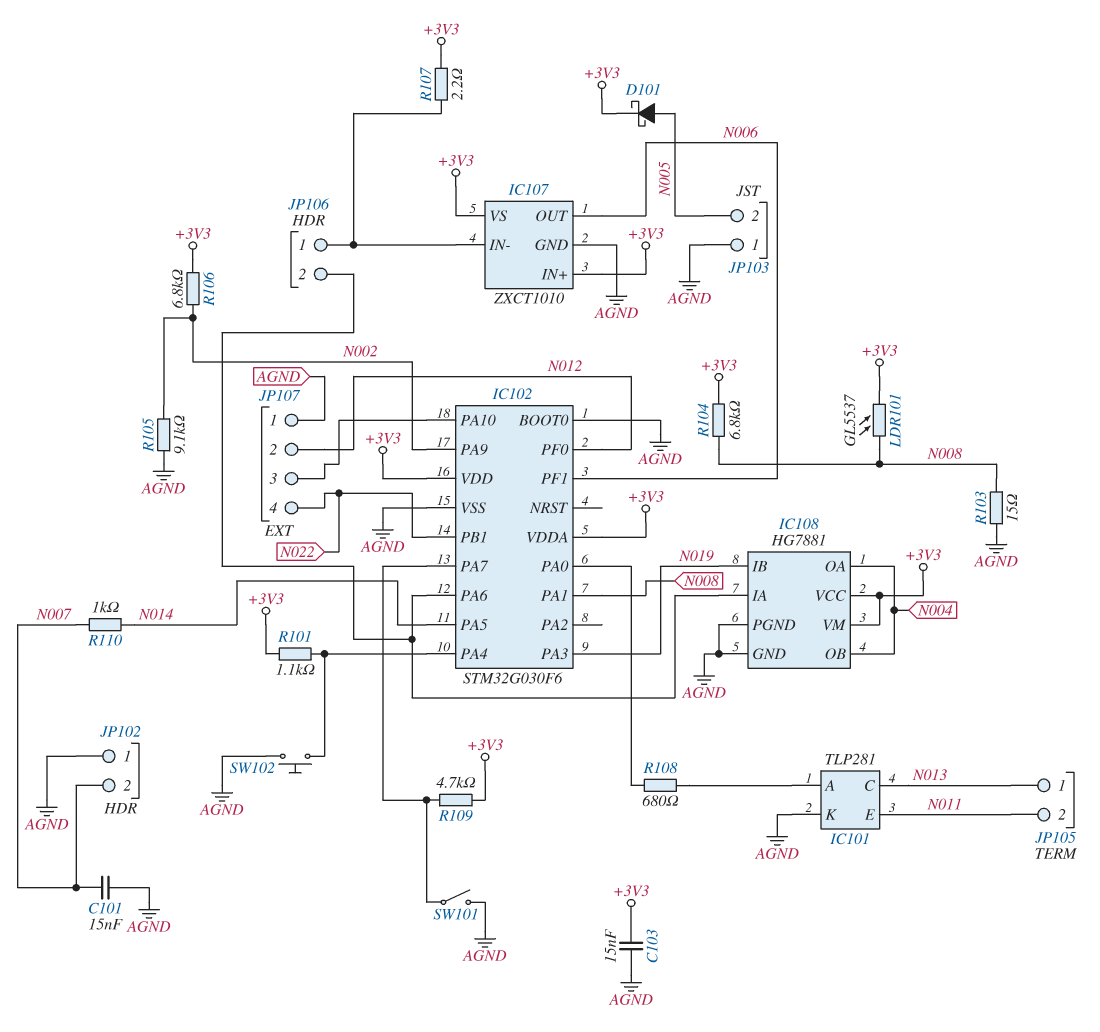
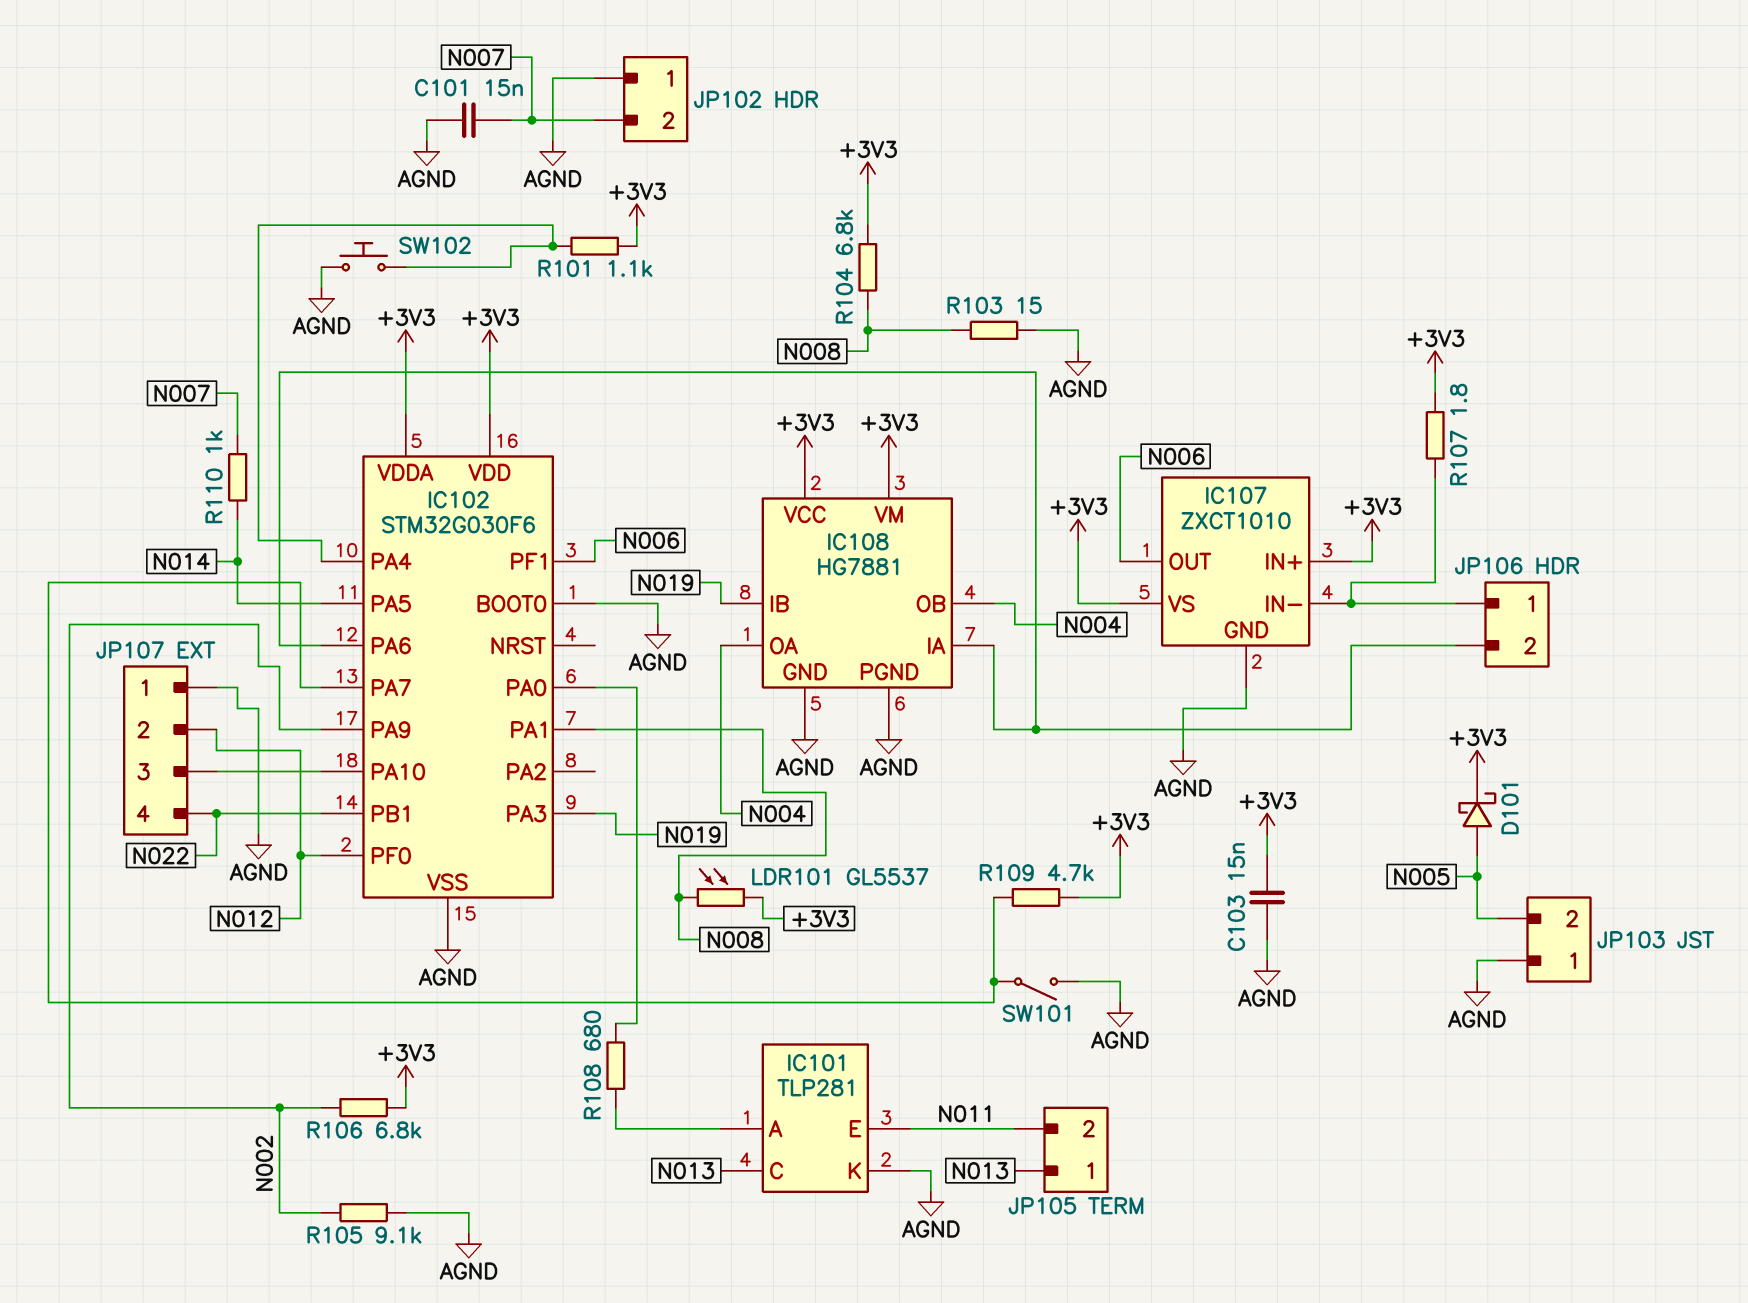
R107: 2.2 (+3V3, IC107/IN-) -> 1.8 (+3V3, IC107/IN-)

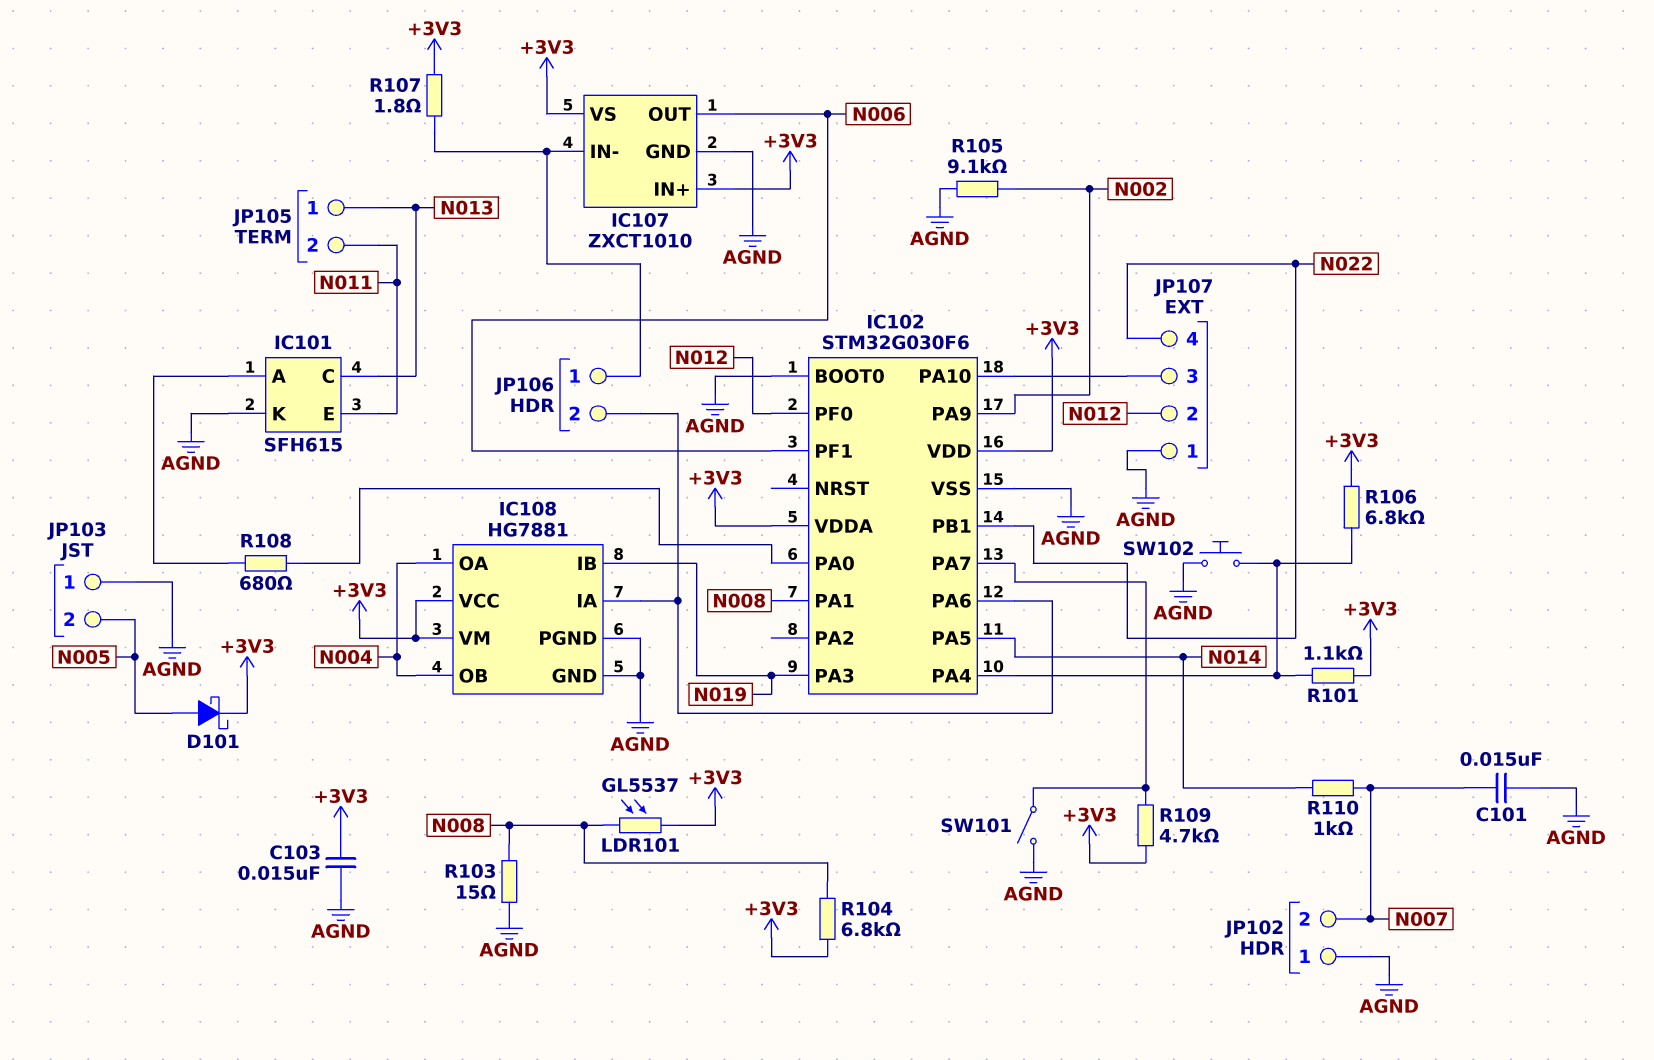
IC101: TLP281 -> SFH615
R106: 6.8k (+3V3, N002) -> 6.8k (+3V3, IC102/PA4)

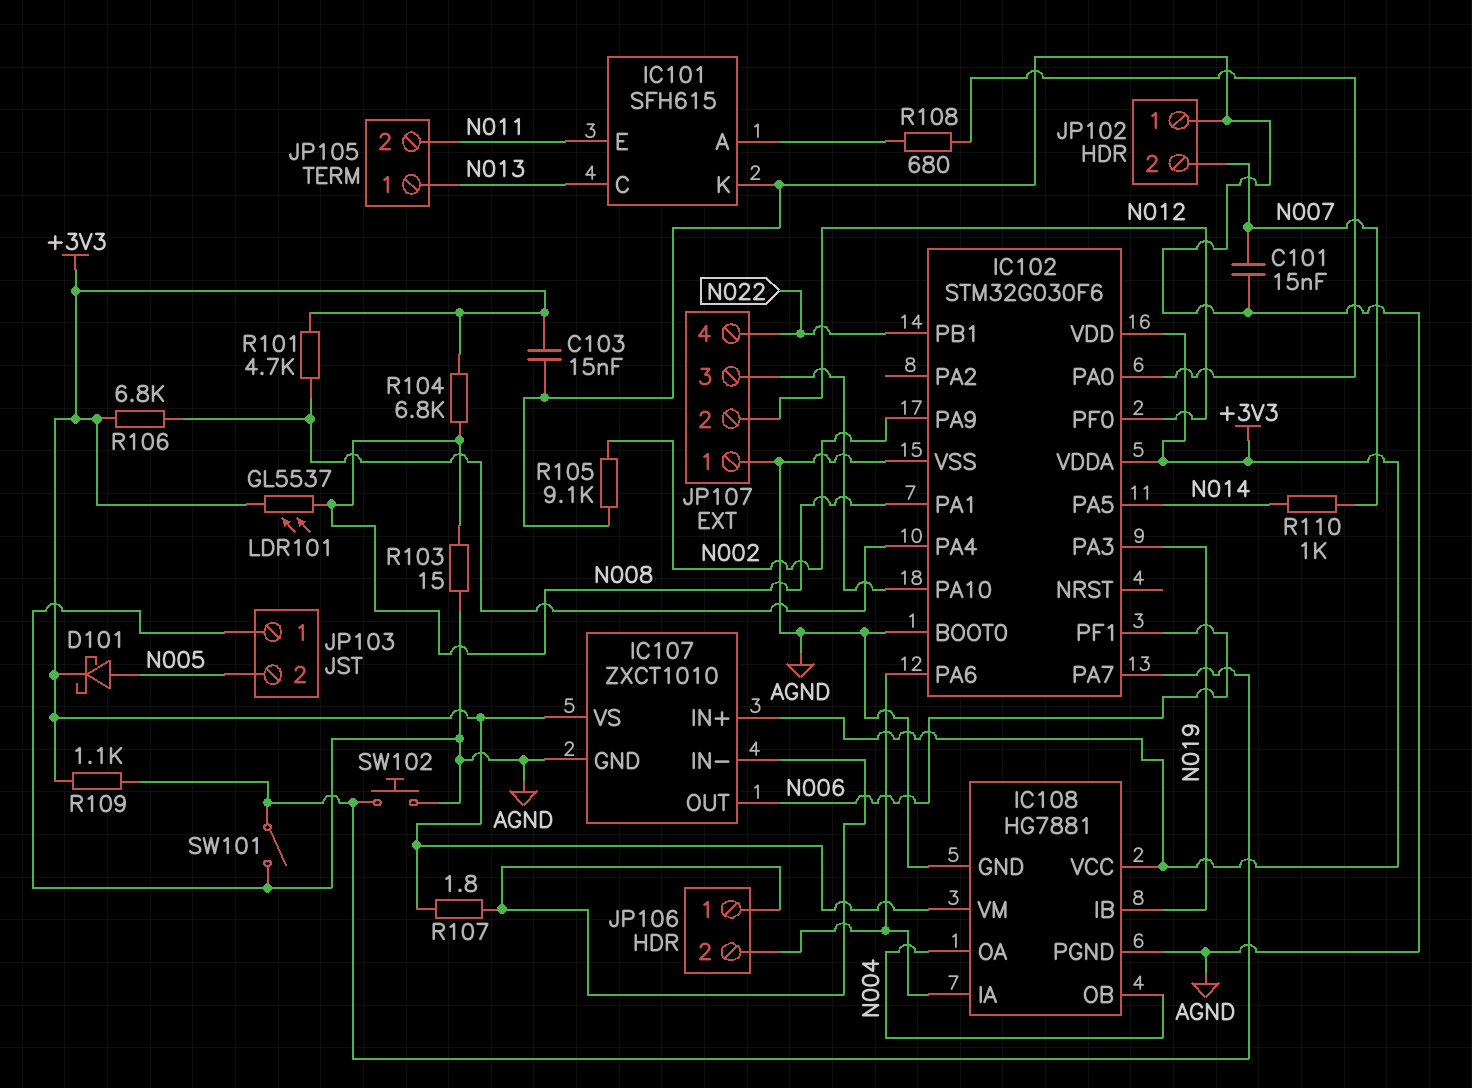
R101: 1.1k (+3V3, IC102/PA4) -> 4.7k (+3V3, IC102/PA4)
R109: 4.7k (+3V3, IC102/PA7) -> 1.1k (+3V3, IC102/PA7)
SW102: button (AGND, IC102/PA4) -> button (AGND, IC102/PA7)

